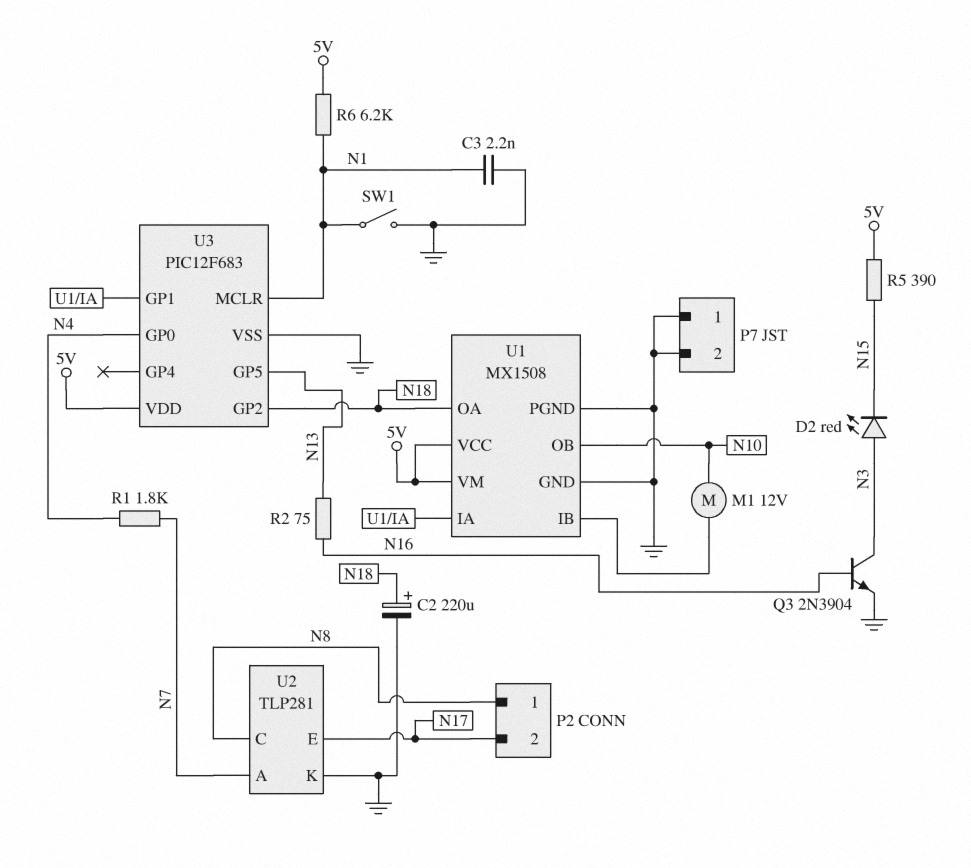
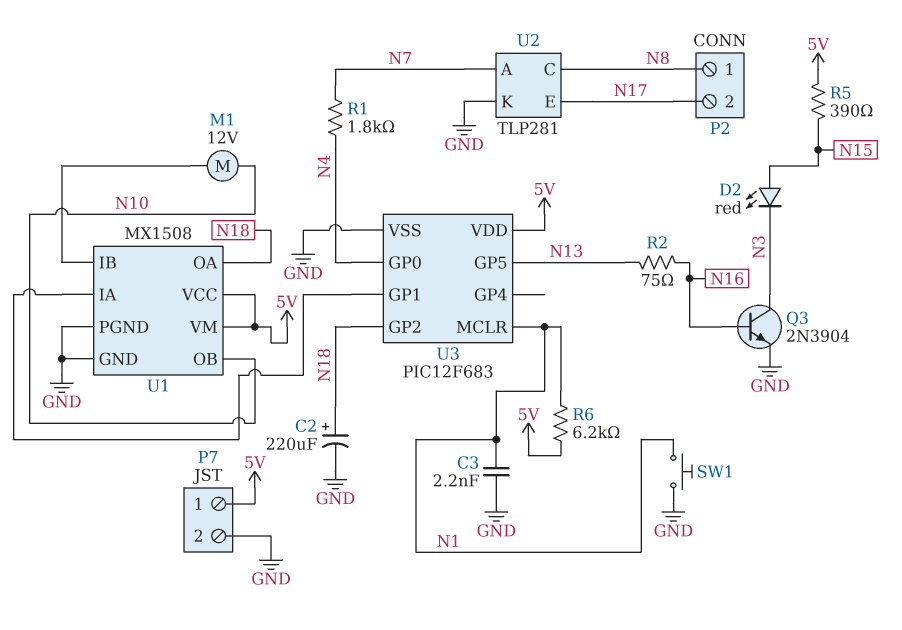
D2: LED red (A N3, K N15) -> LED red (A N15, K N3)
P7 pin 1: GND -> 5V
SW1: switch (GND, N1) -> button (GND, N1)

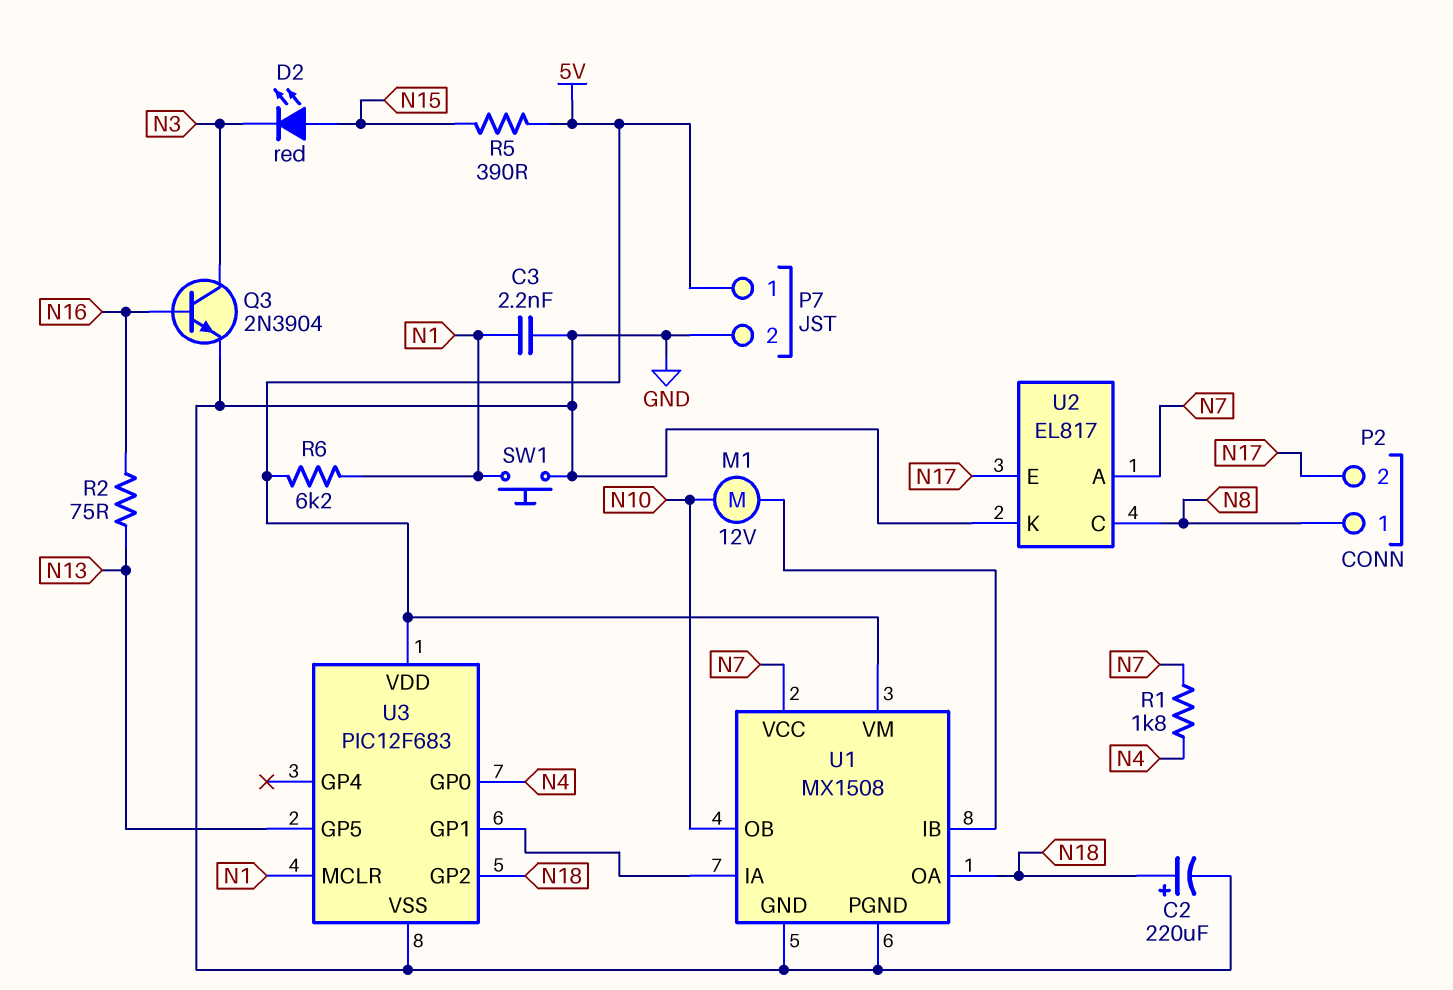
U1 pin VCC: 5V -> N7
U2: TLP281 -> EL817

